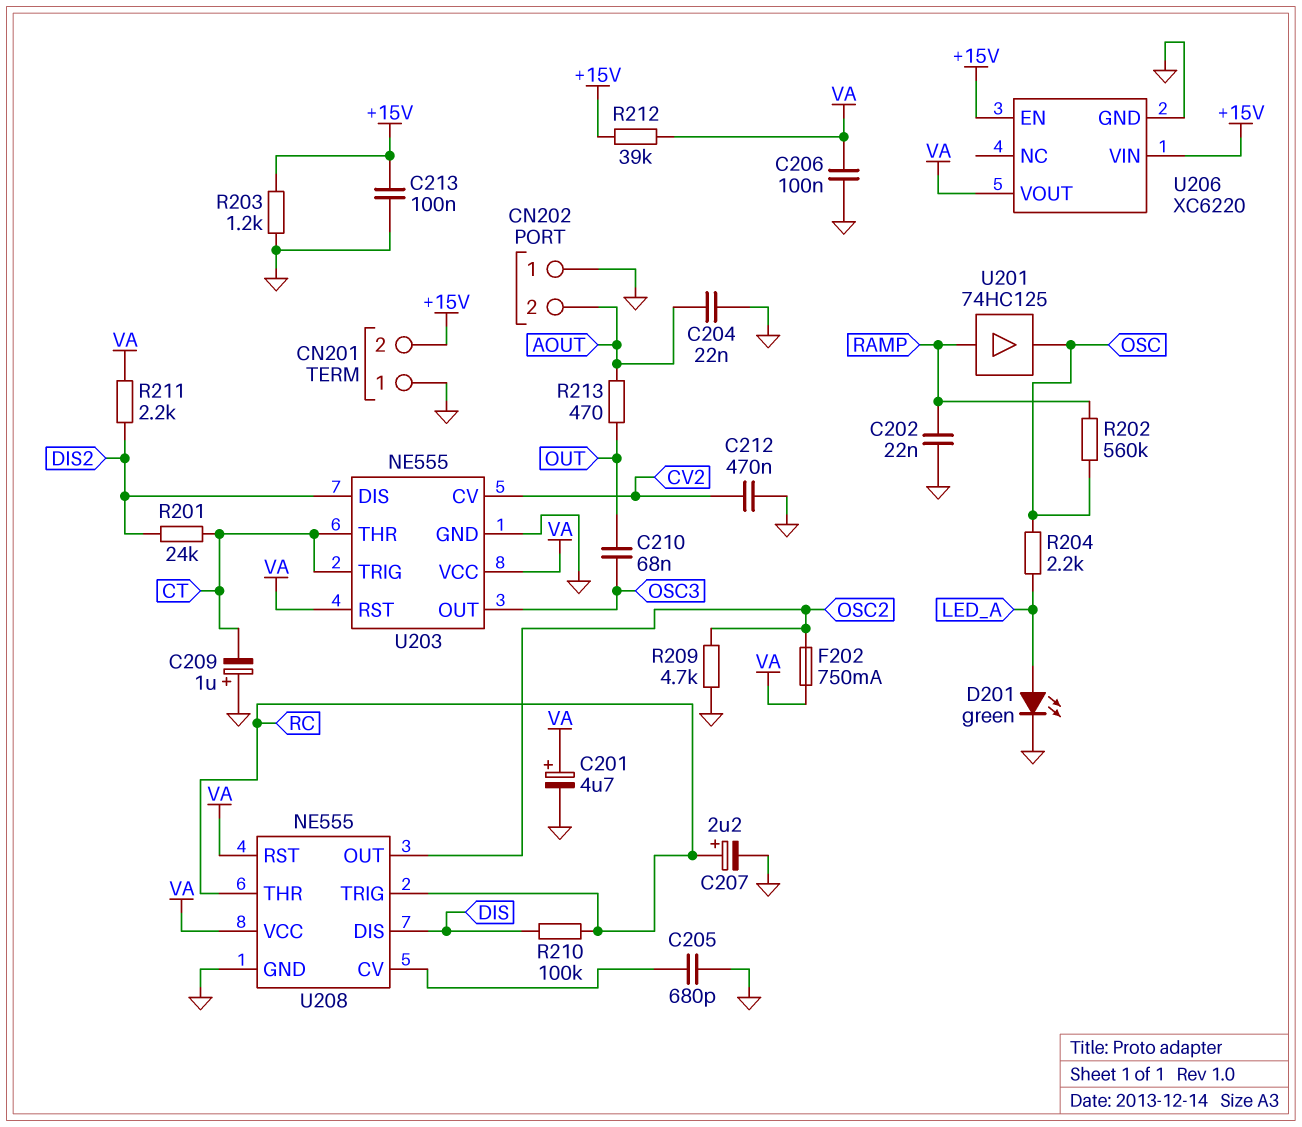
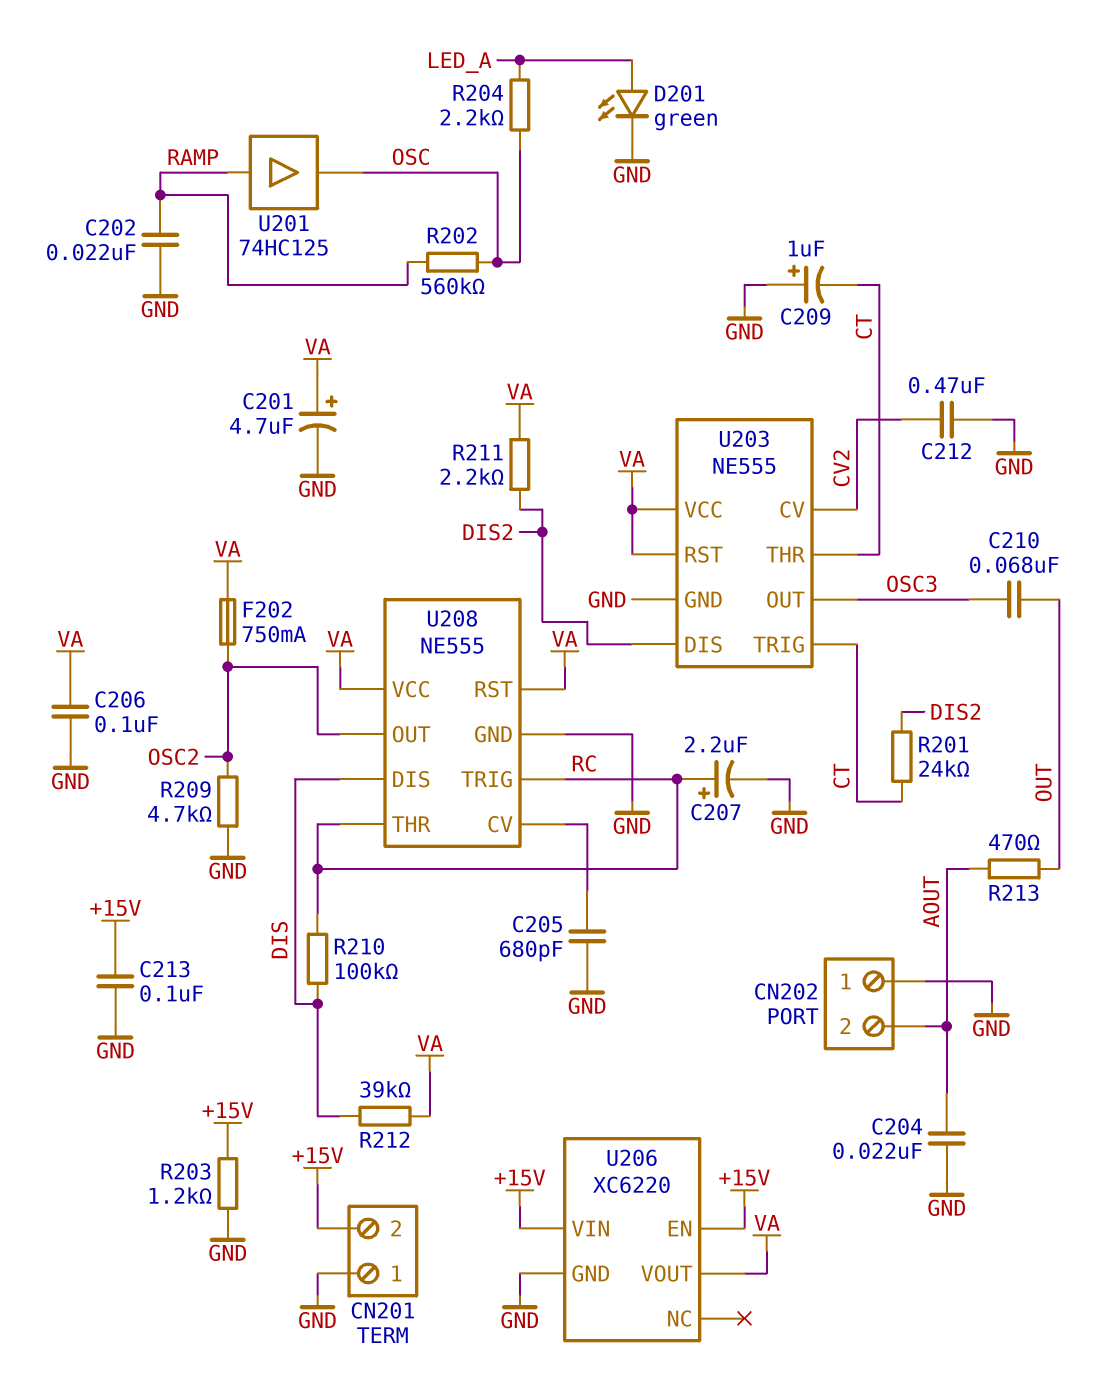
R212: 39k (+15V, VA) -> 39k (DIS, VA)

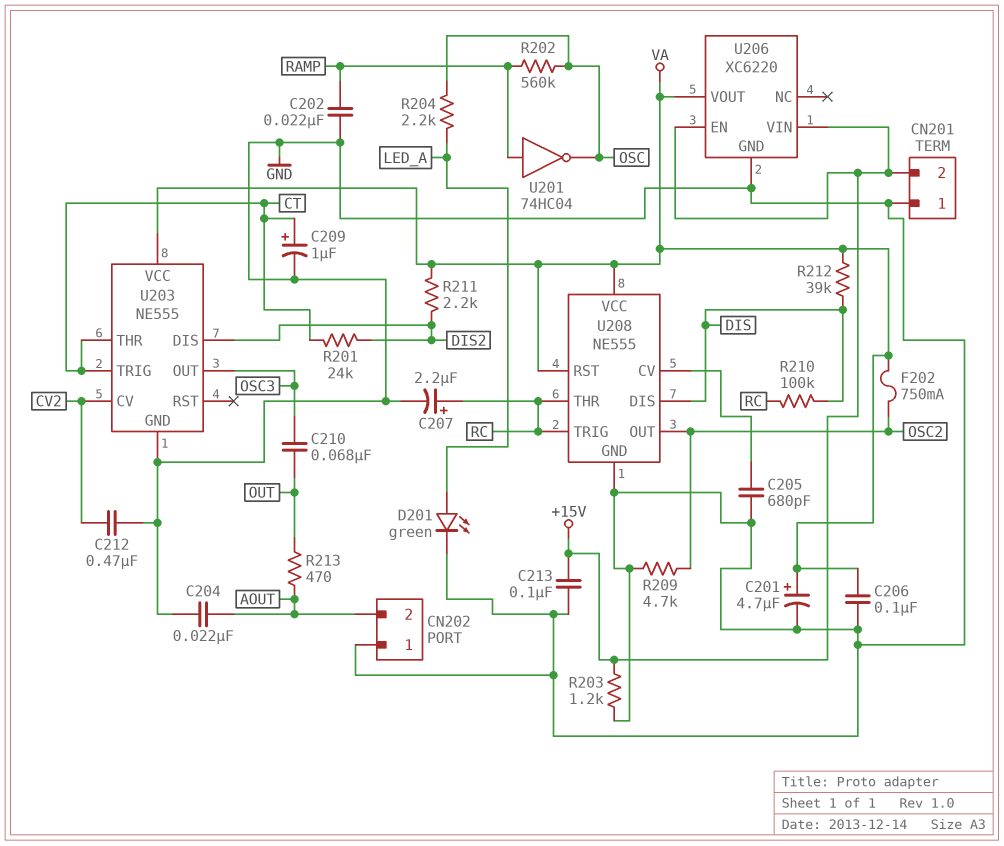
C209: 1uF (plus GND, minus CT) -> 1uF (plus CT, minus GND)
U201: buffer 74HC125 (in RAMP, out OSC) -> NOT 74HC04 (in RAMP, out OSC)
U203 pin RST: VA -> none

